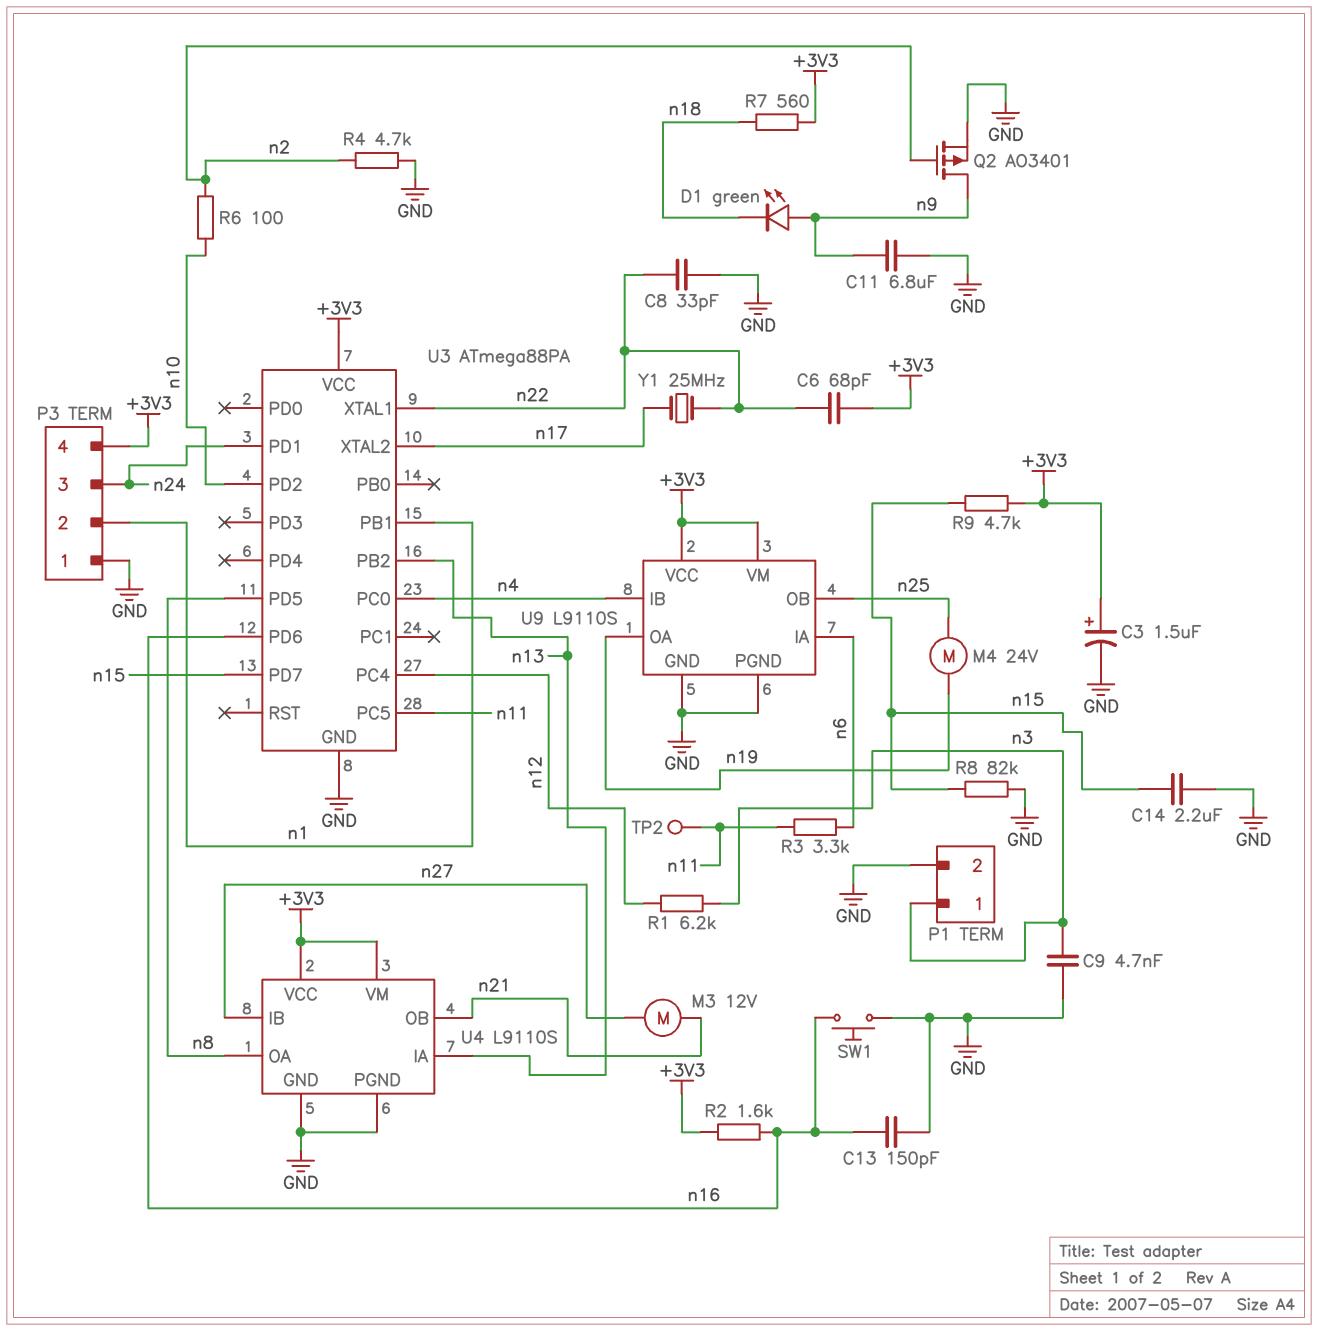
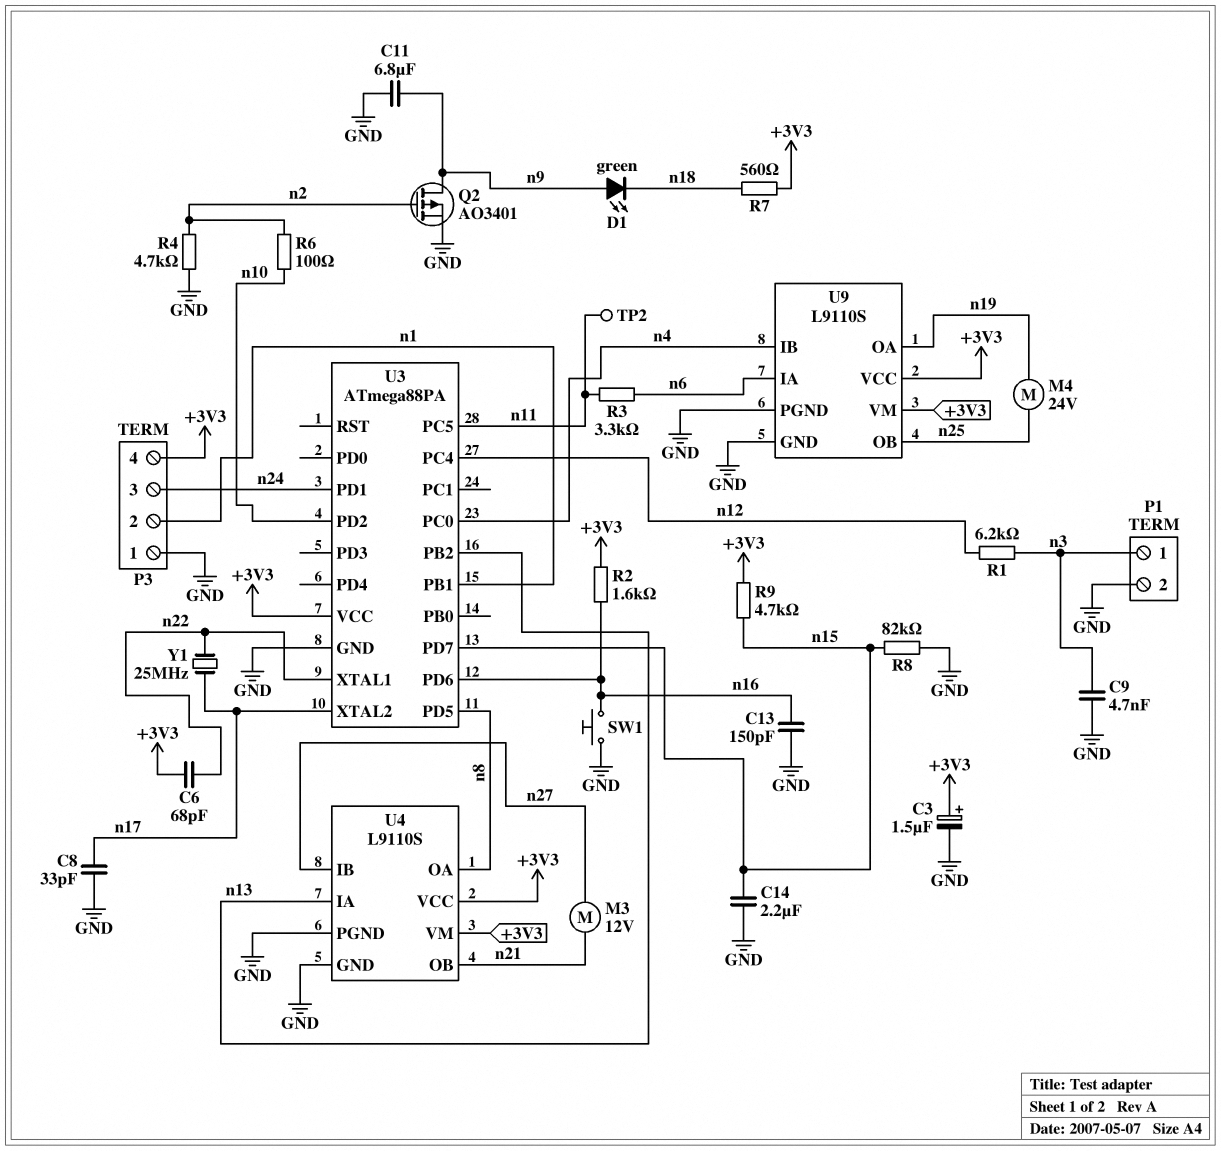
C8: 33pF (GND, n22) -> 33pF (GND, n17)

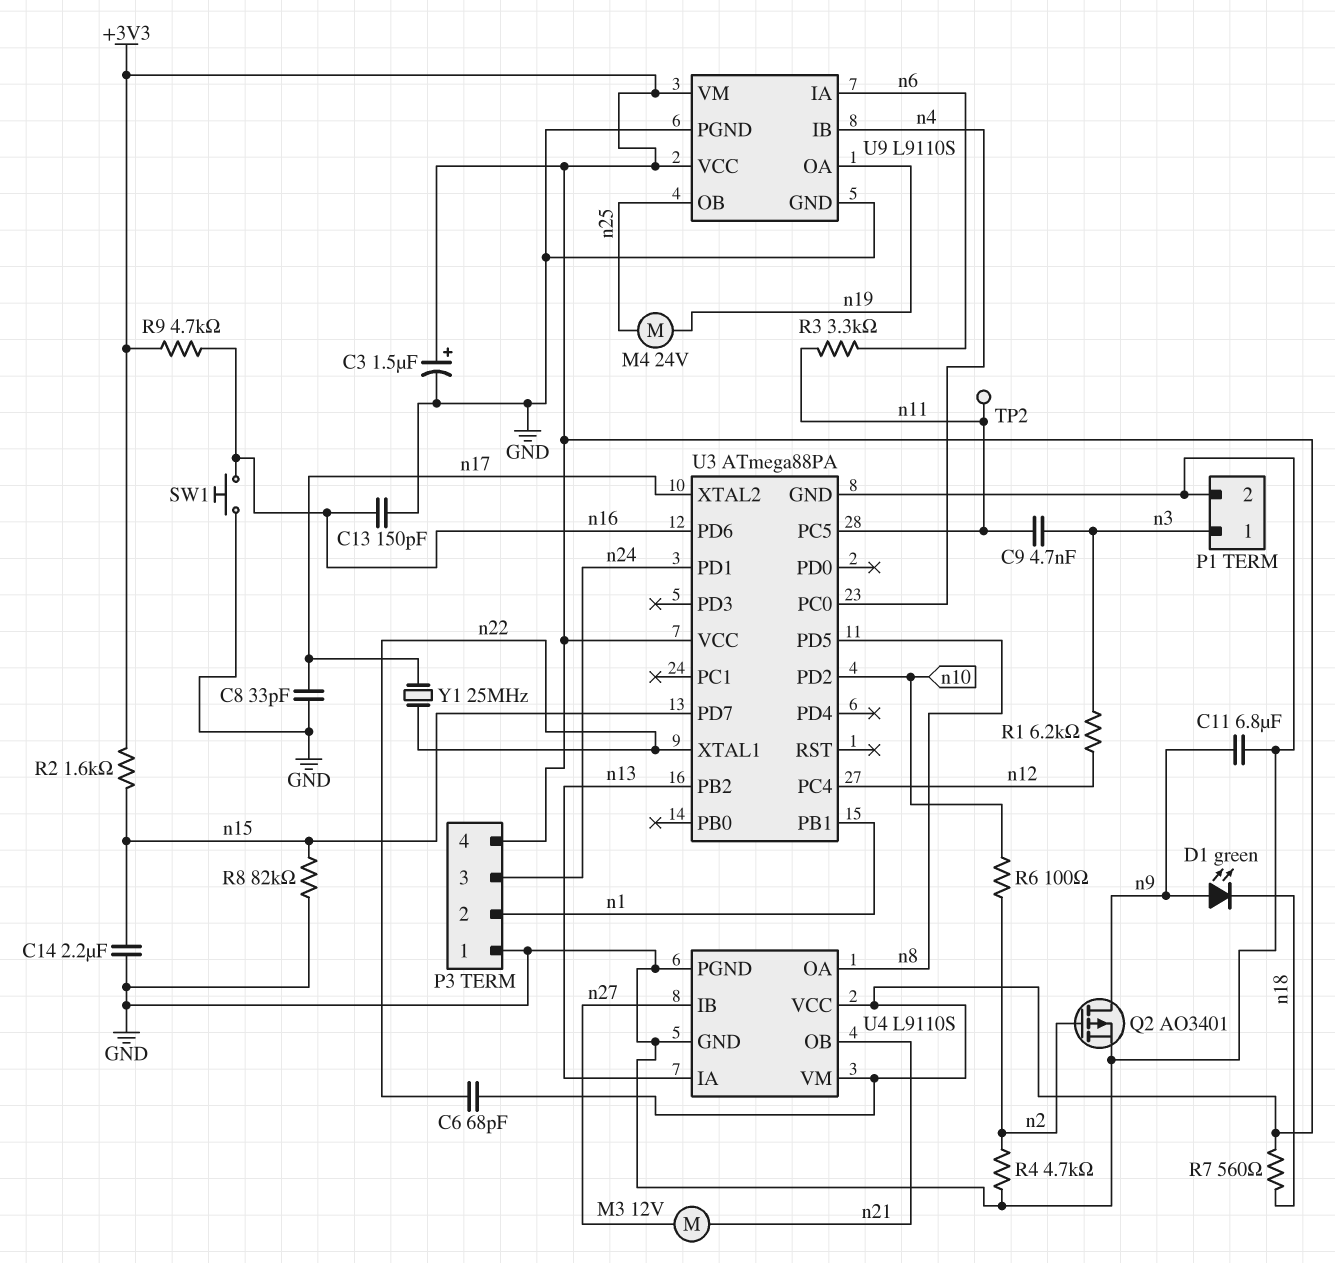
C9: 4.7nF (GND, n3) -> 4.7nF (n3, n11)
R2: 1.6k (+3V3, n16) -> 1.6k (+3V3, n15)
R9: 4.7k (+3V3, n15) -> 4.7k (+3V3, n16)

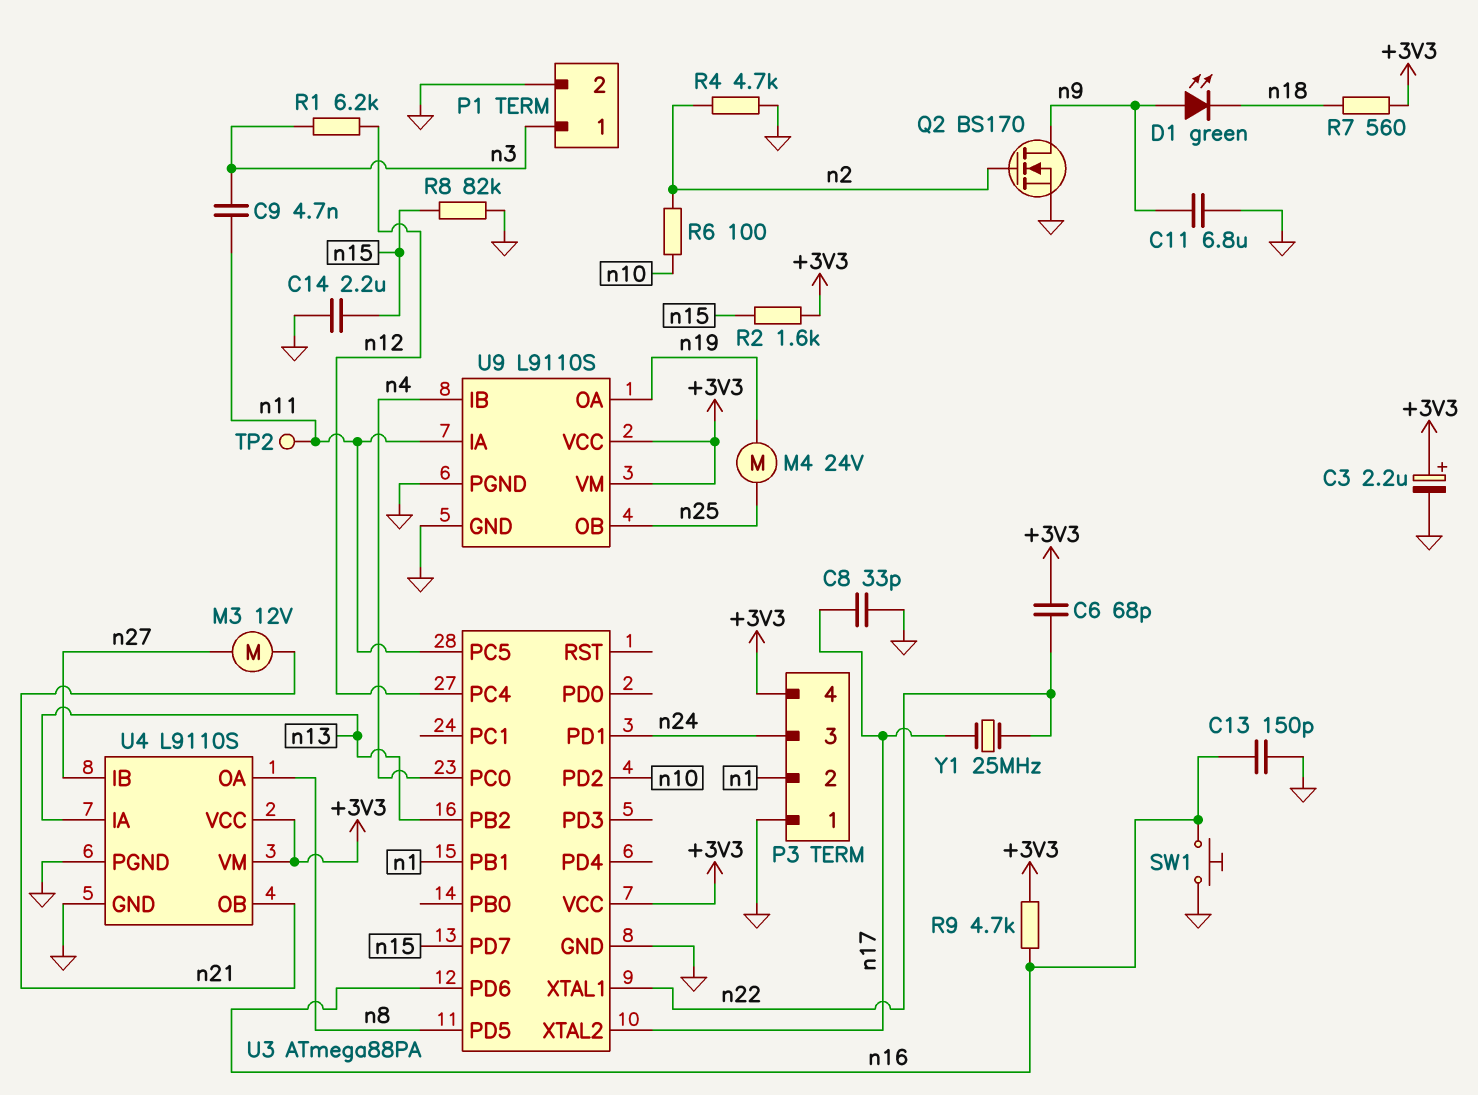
C3: 1.5uF (plus +3V3, minus GND) -> 2.2uF (plus +3V3, minus GND)
Q2: PMOS AO3401 (G n2, D n9, S GND) -> NMOS BS170 (G n2, D n9, S GND)
R3: 3.3k (n6, n11) -> none
U9 pin IA: n6 -> n11

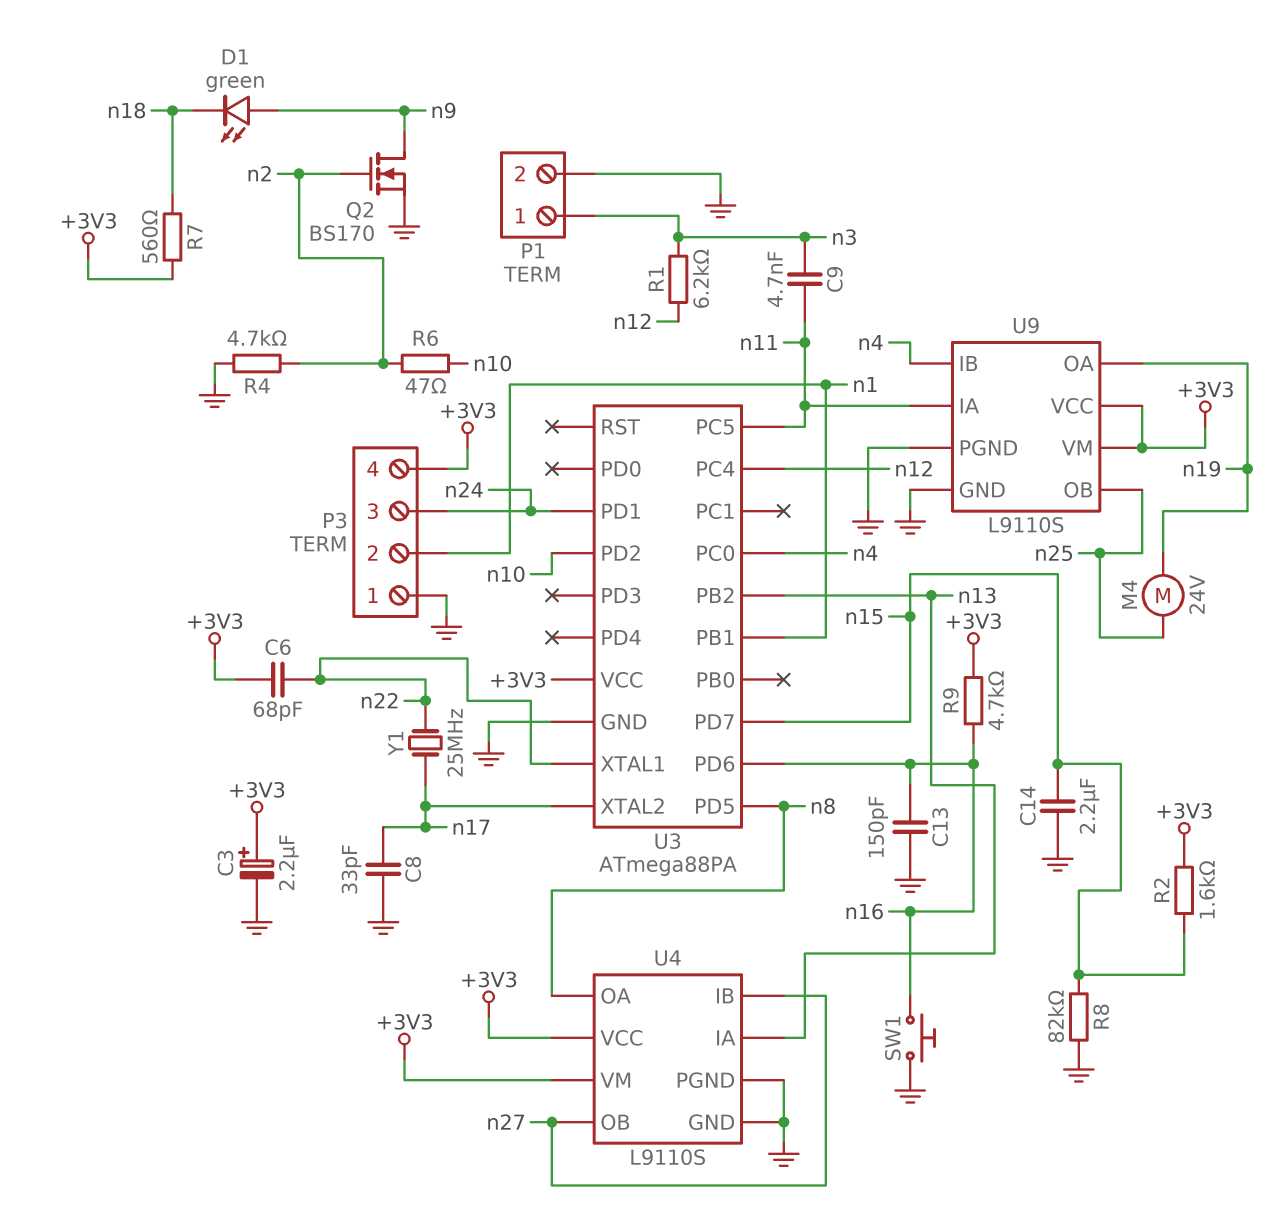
C11: 6.8uF (GND, n9) -> none
M3: motor 12V (n21, n27) -> none
R6: 100 (n2, n10) -> 47 (n2, n10)
TP2: test point (n11) -> none
U4 pin OB: n21 -> n27

